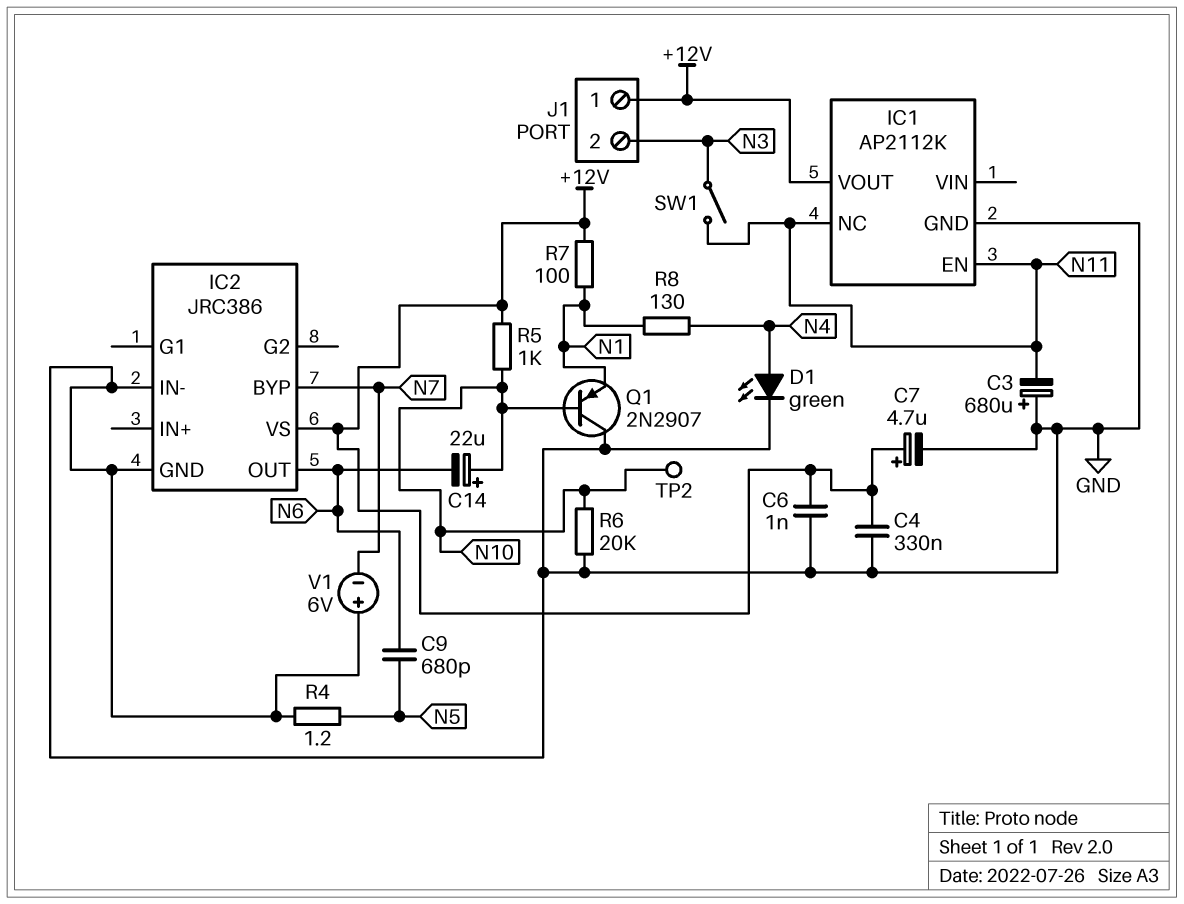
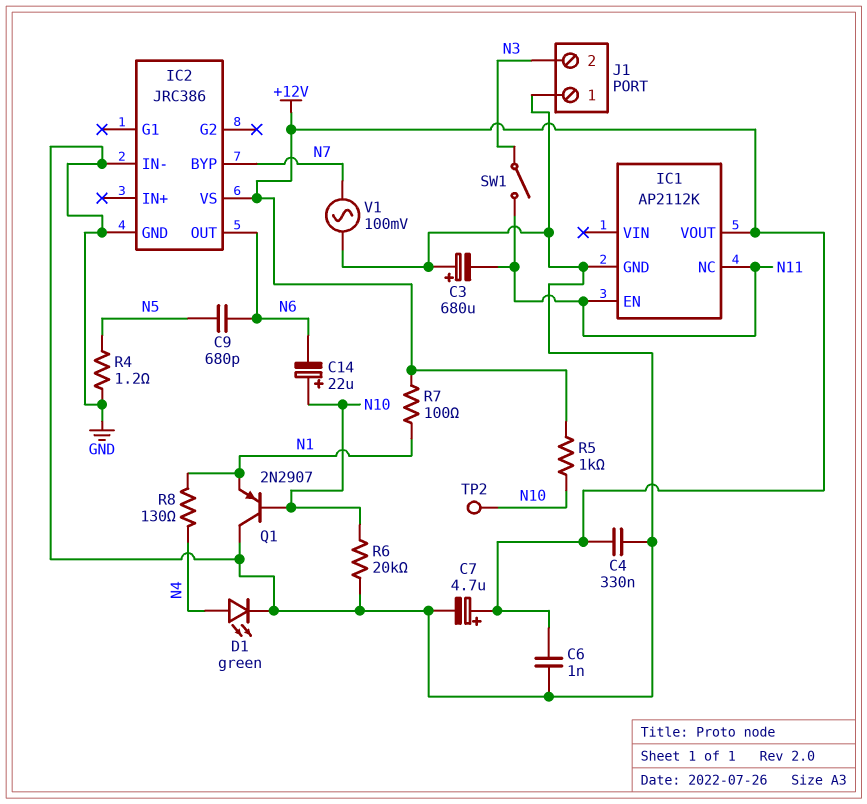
J1 pin 1: +12V -> GND
V1: 6V (plus GND, minus N7) -> AC 100mV (GND, N7)

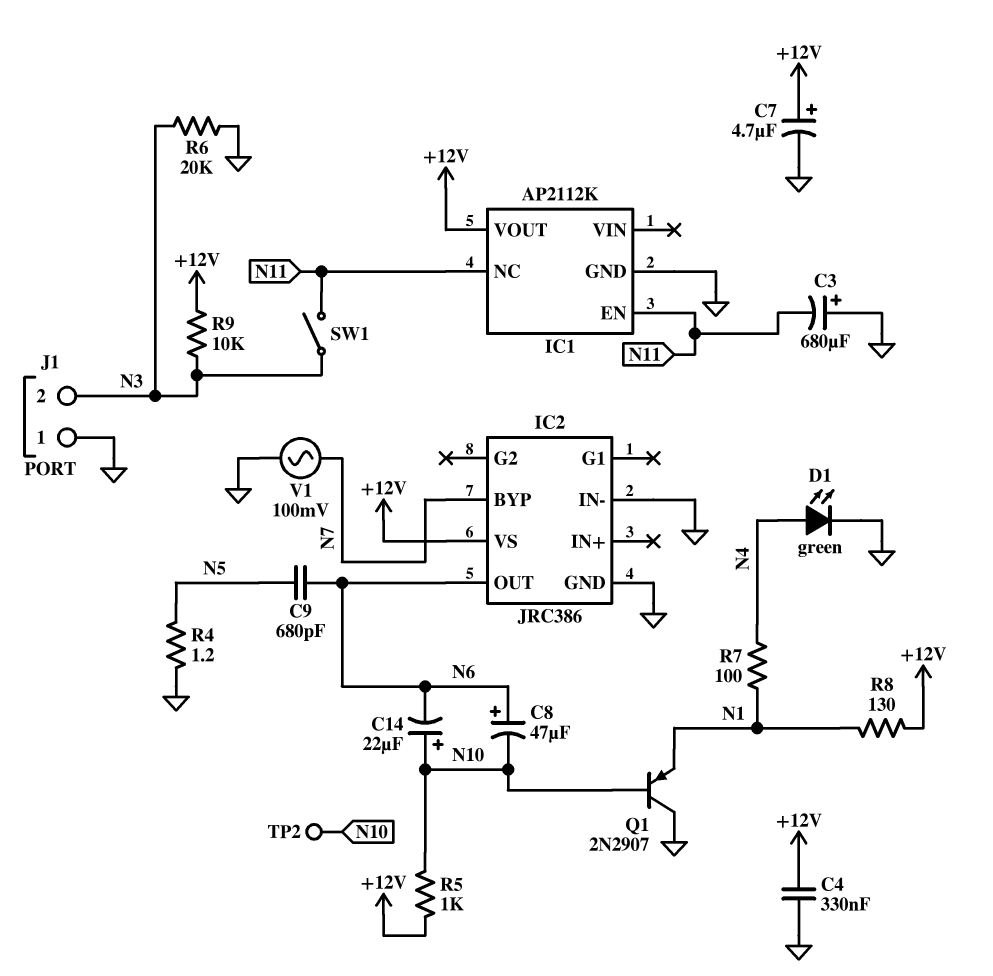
C6: 1nF (+12V, GND) -> none
C8: none -> 47uF (plus N6, minus N10)
R6: 20k (GND, N10) -> 20k (GND, N3)
R7: 100 (+12V, N1) -> 100 (N1, N4)
R8: 130 (N1, N4) -> 130 (+12V, N1)
R9: none -> 10k (+12V, N3)

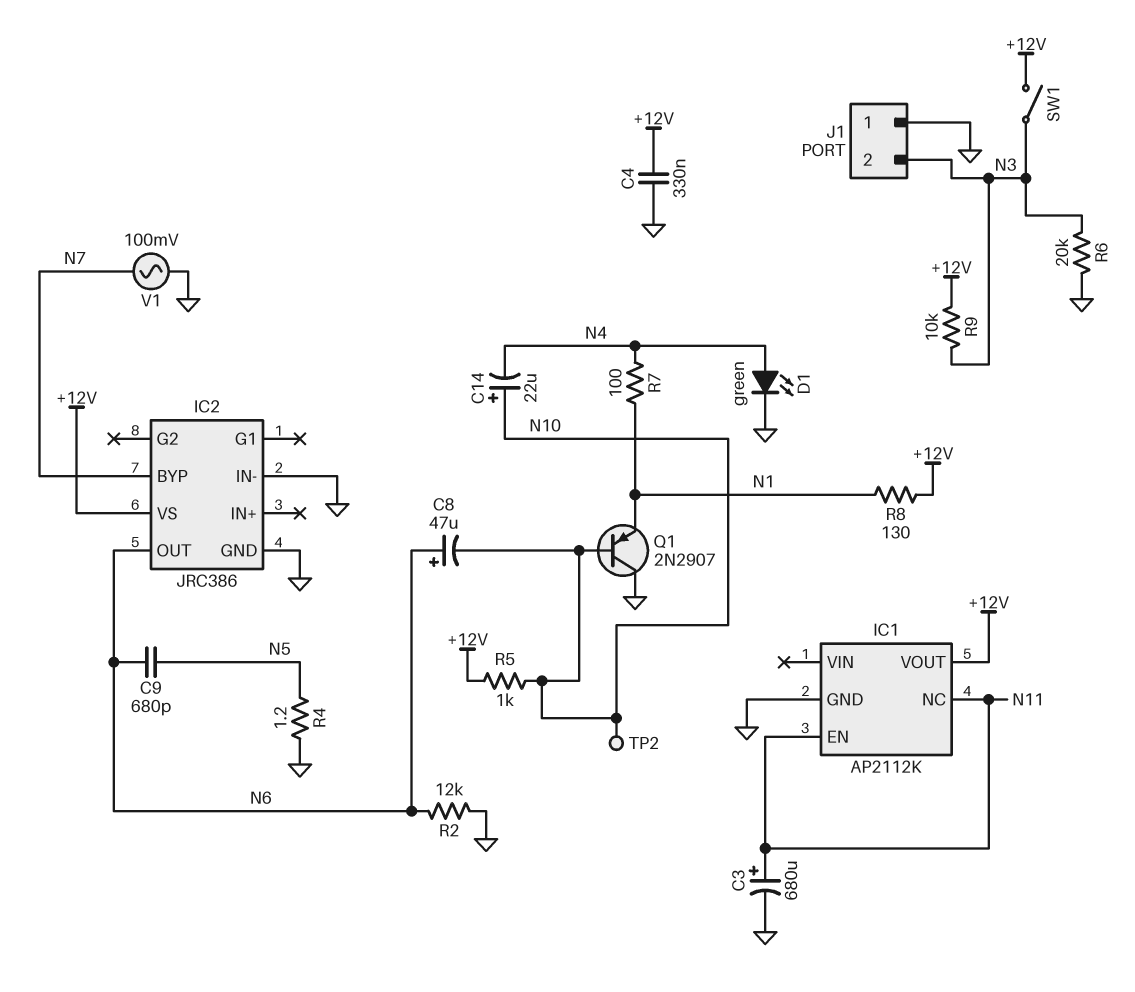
C3: 680uF (plus GND, minus N11) -> 680uF (plus N11, minus GND)
C7: 4.7uF (plus +12V, minus GND) -> none
C14: 22uF (plus N10, minus N6) -> 22uF (plus N10, minus N4)
R2: none -> 12k (GND, N6)
SW1: switch (N3, N11) -> switch (+12V, N3)

